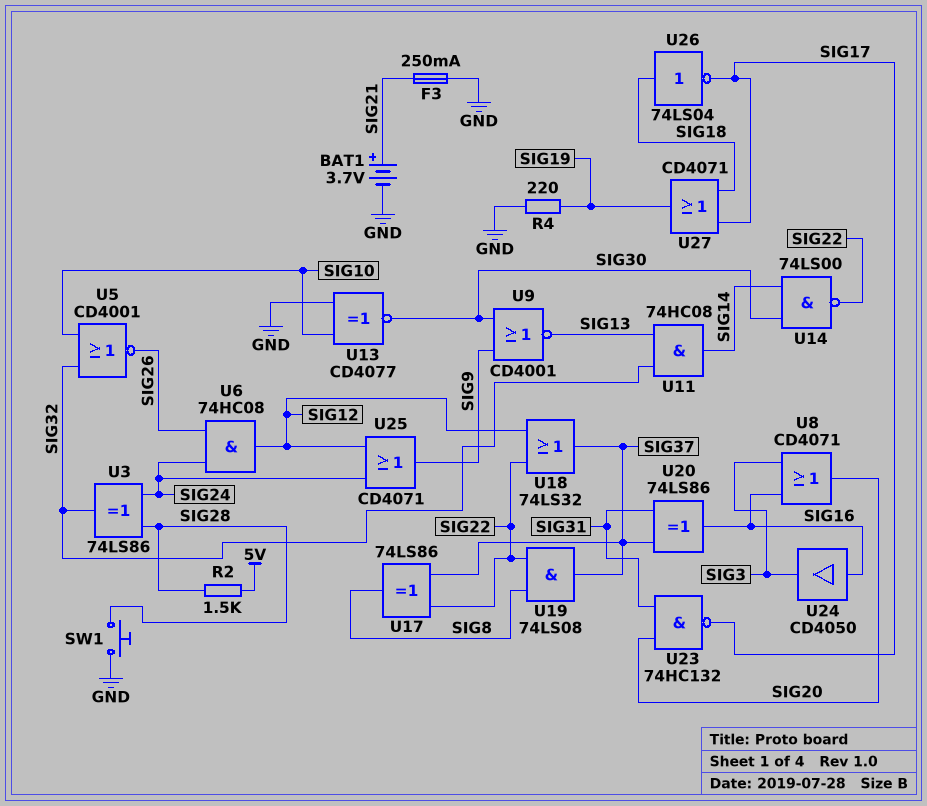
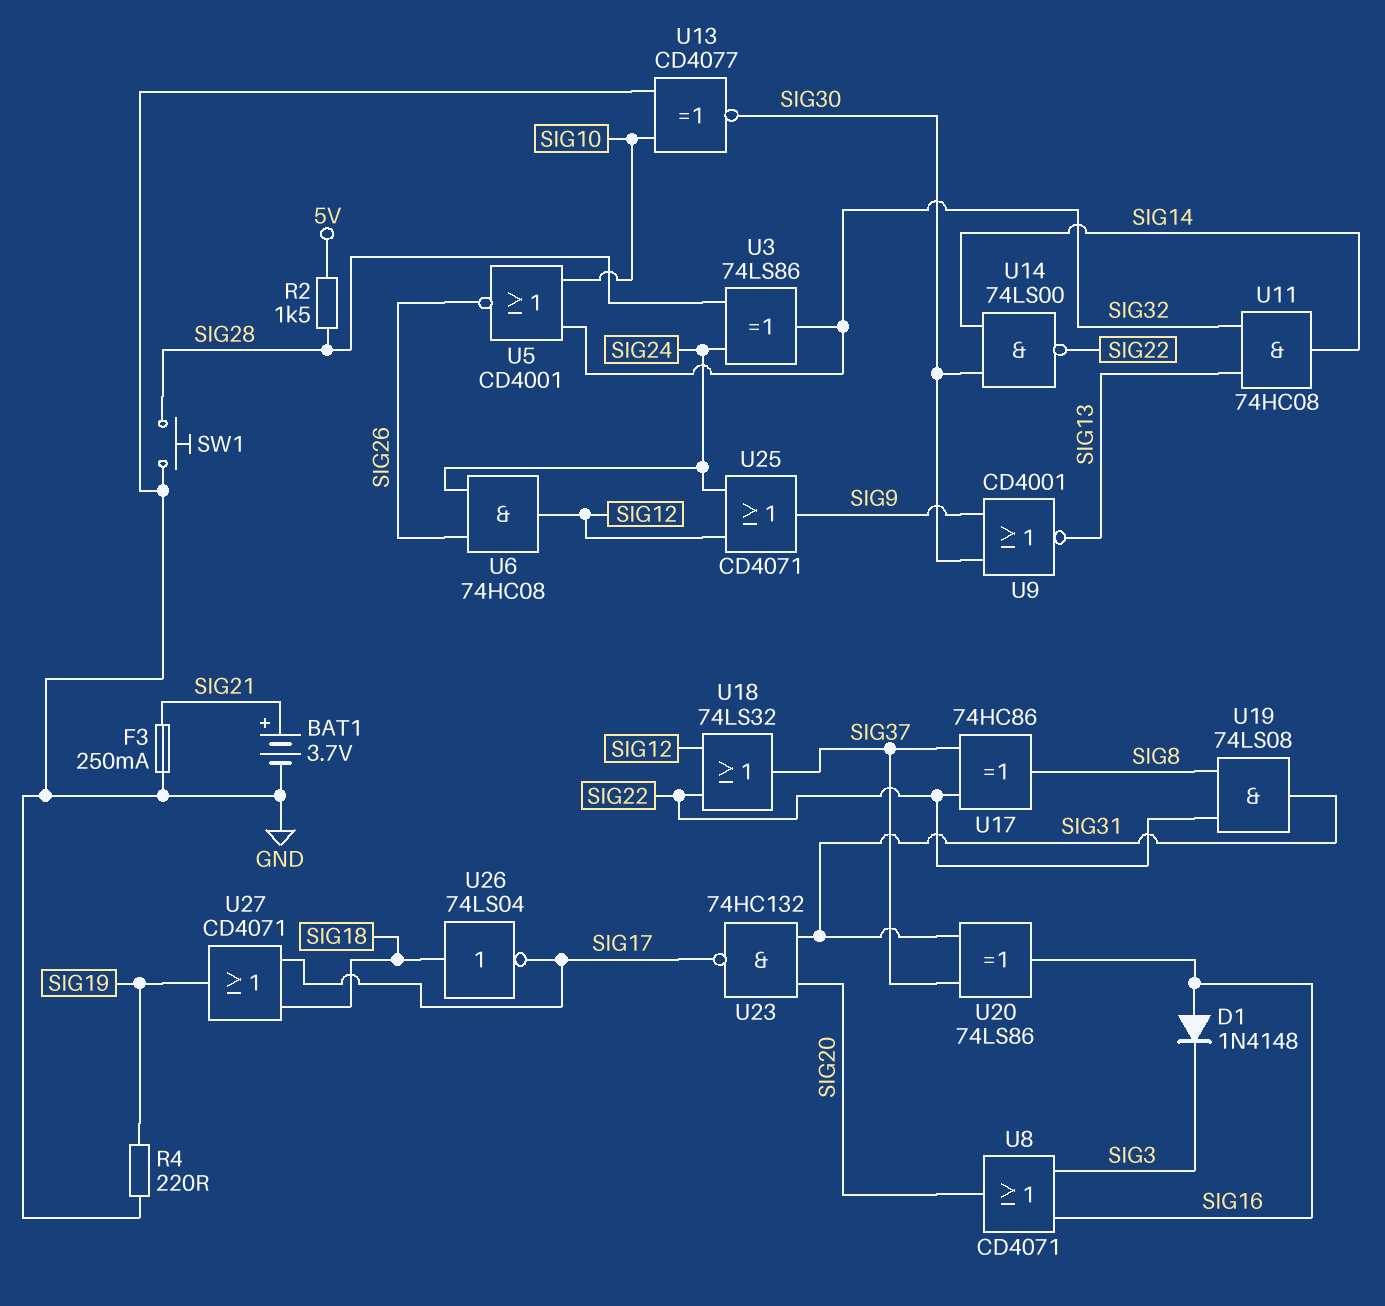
D1: none -> diode 1N4148 (A SIG16, K SIG3)
U17: XOR 74LS86 (in SIG22, in SIG37, out SIG8) -> XOR 74HC86 (in SIG22, in SIG37, out SIG8)
U19: AND 74LS08 (in SIG8, in SIG22, out SIG37) -> AND 74LS08 (in SIG8, in SIG22, out SIG31)
U24: buffer CD4050 (in SIG16, out SIG3) -> none

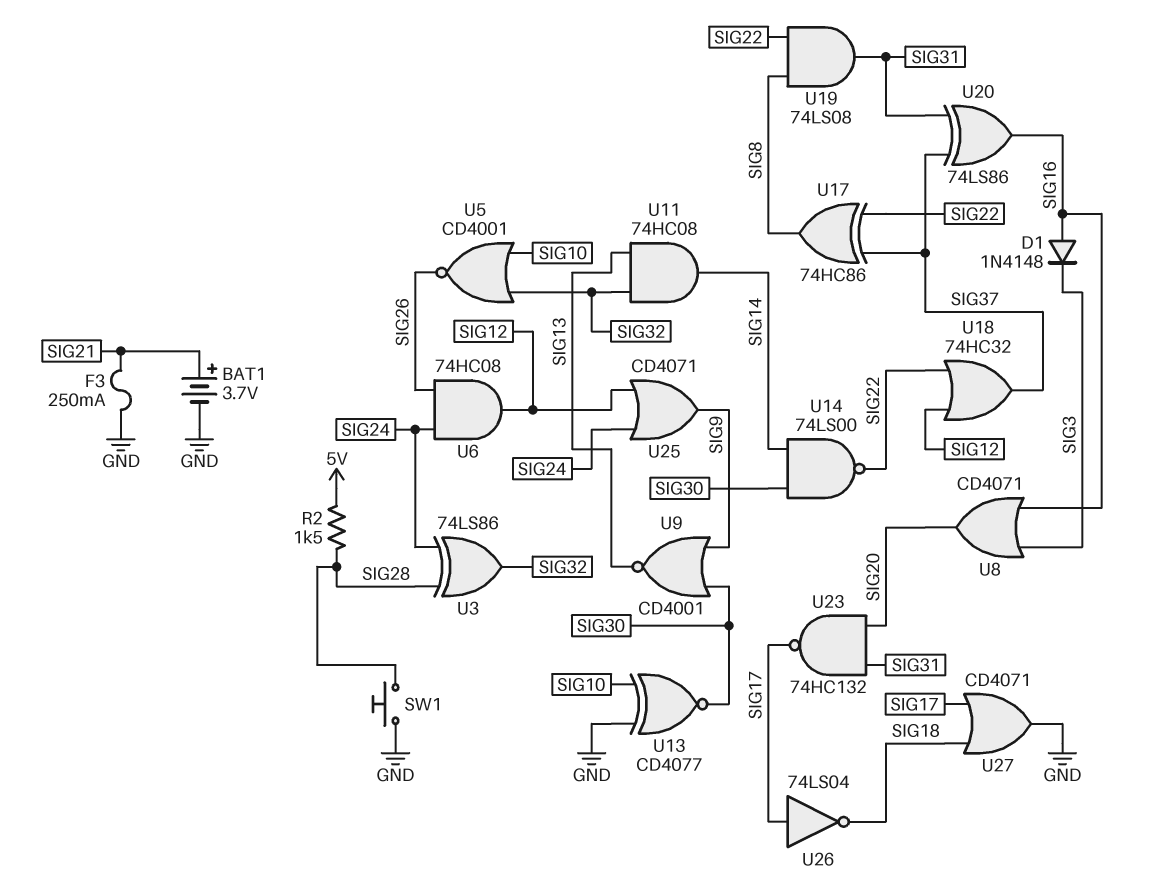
R4: 220 (GND, SIG19) -> none
U18: OR 74LS32 (in SIG12, in SIG22, out SIG37) -> OR 74HC32 (in SIG12, in SIG22, out SIG37)
U26: NOT 74LS04 (in SIG18, out SIG17) -> NOT 74LS04 (in SIG17, out SIG18)
U27: OR CD4071 (in SIG17, in SIG18, out SIG19) -> OR CD4071 (in SIG17, in SIG18, out GND)

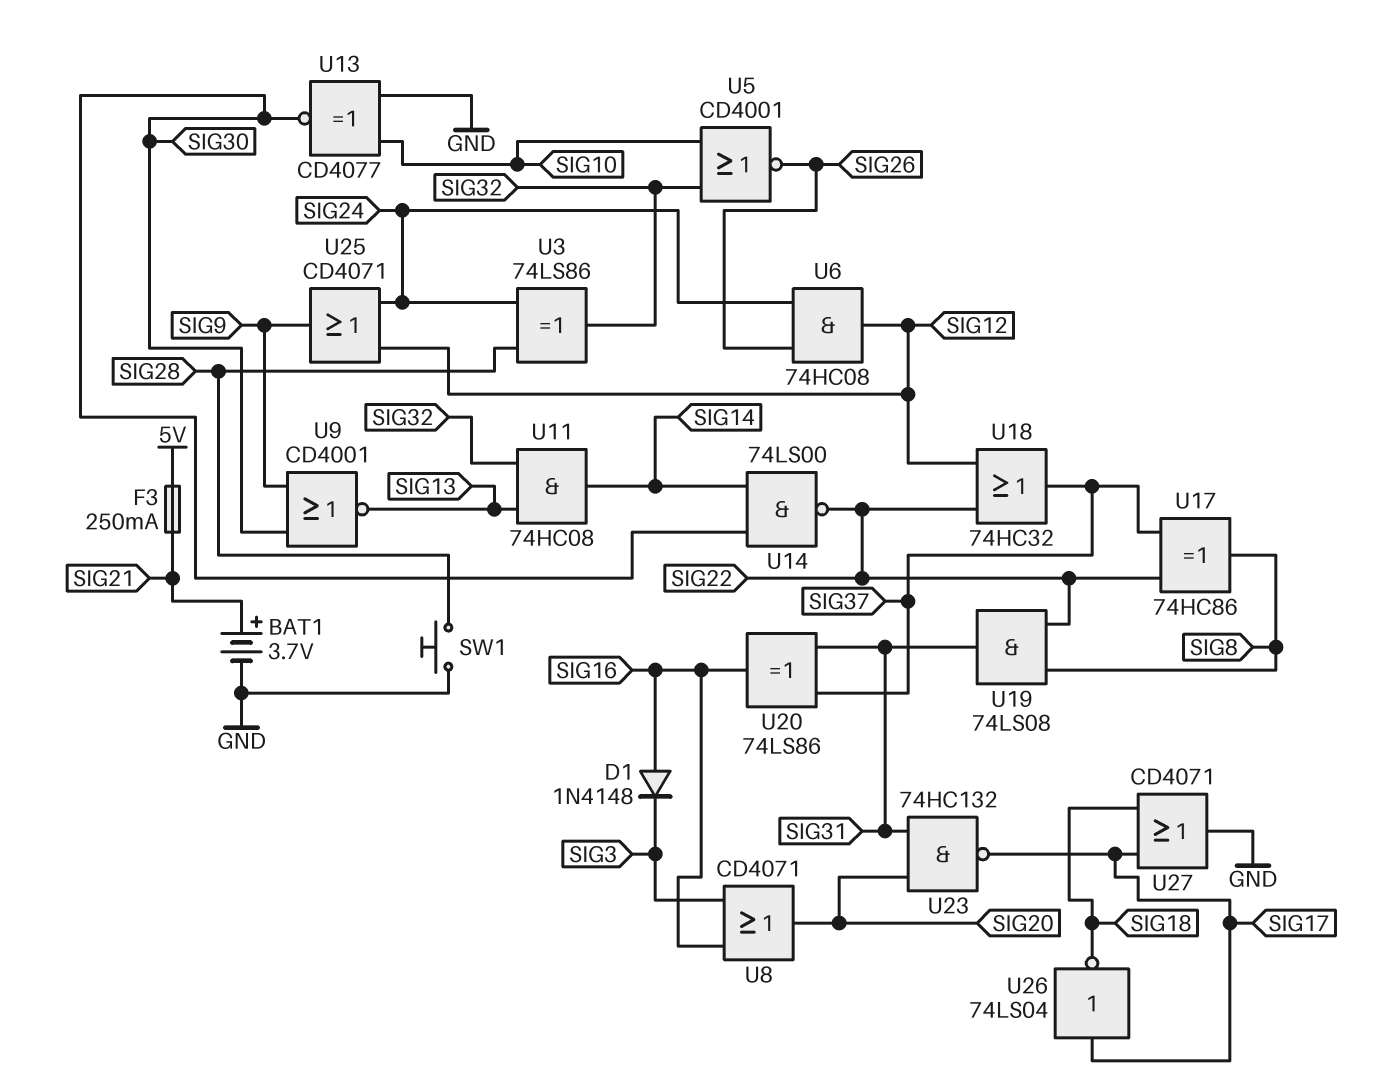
F3: 250mA (GND, SIG21) -> 250mA (5V, SIG21)
R2: 1.5k (5V, SIG28) -> none

